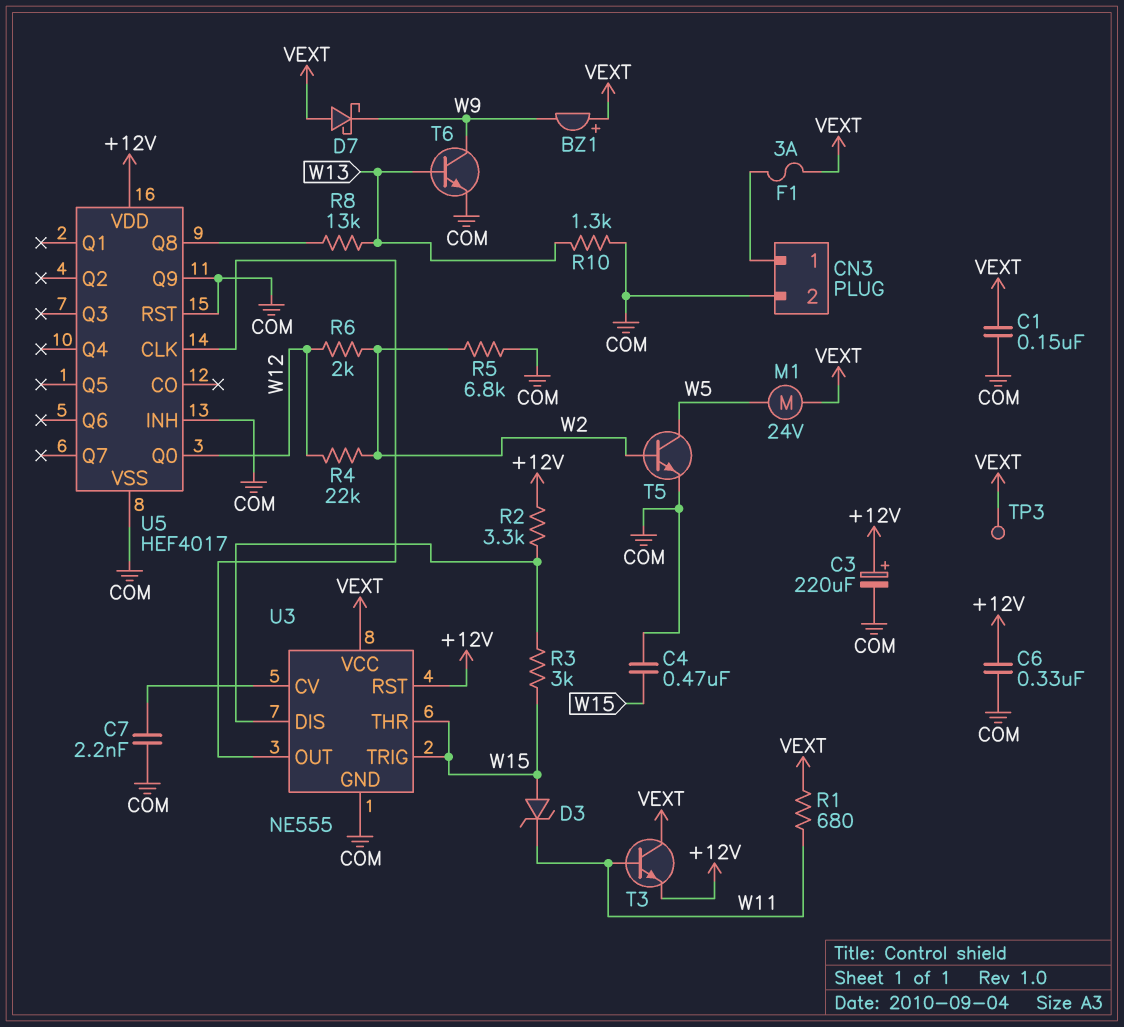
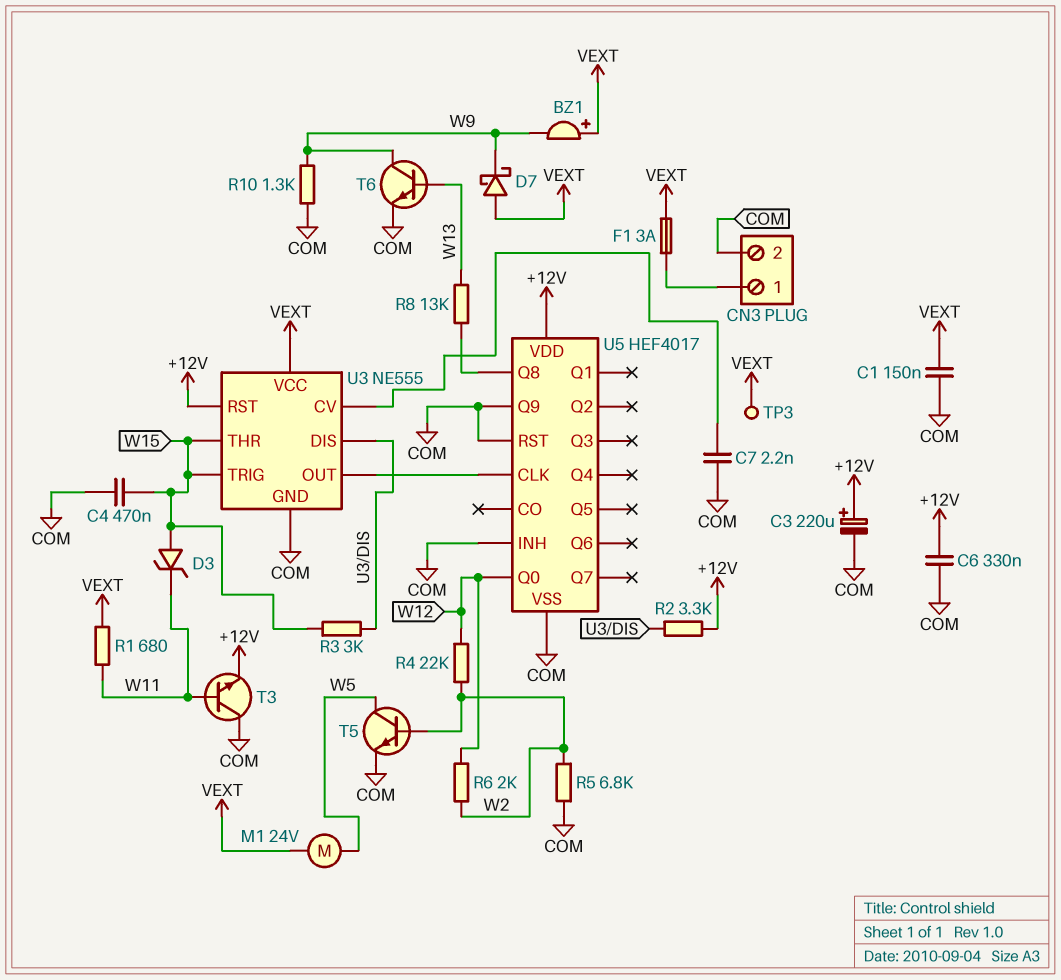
R10: 1.3k (COM, W13) -> 1.3k (COM, W9)
T3: NPN (B W11, C VEXT, E +12V) -> NPN (B W11, C COM, E +12V)

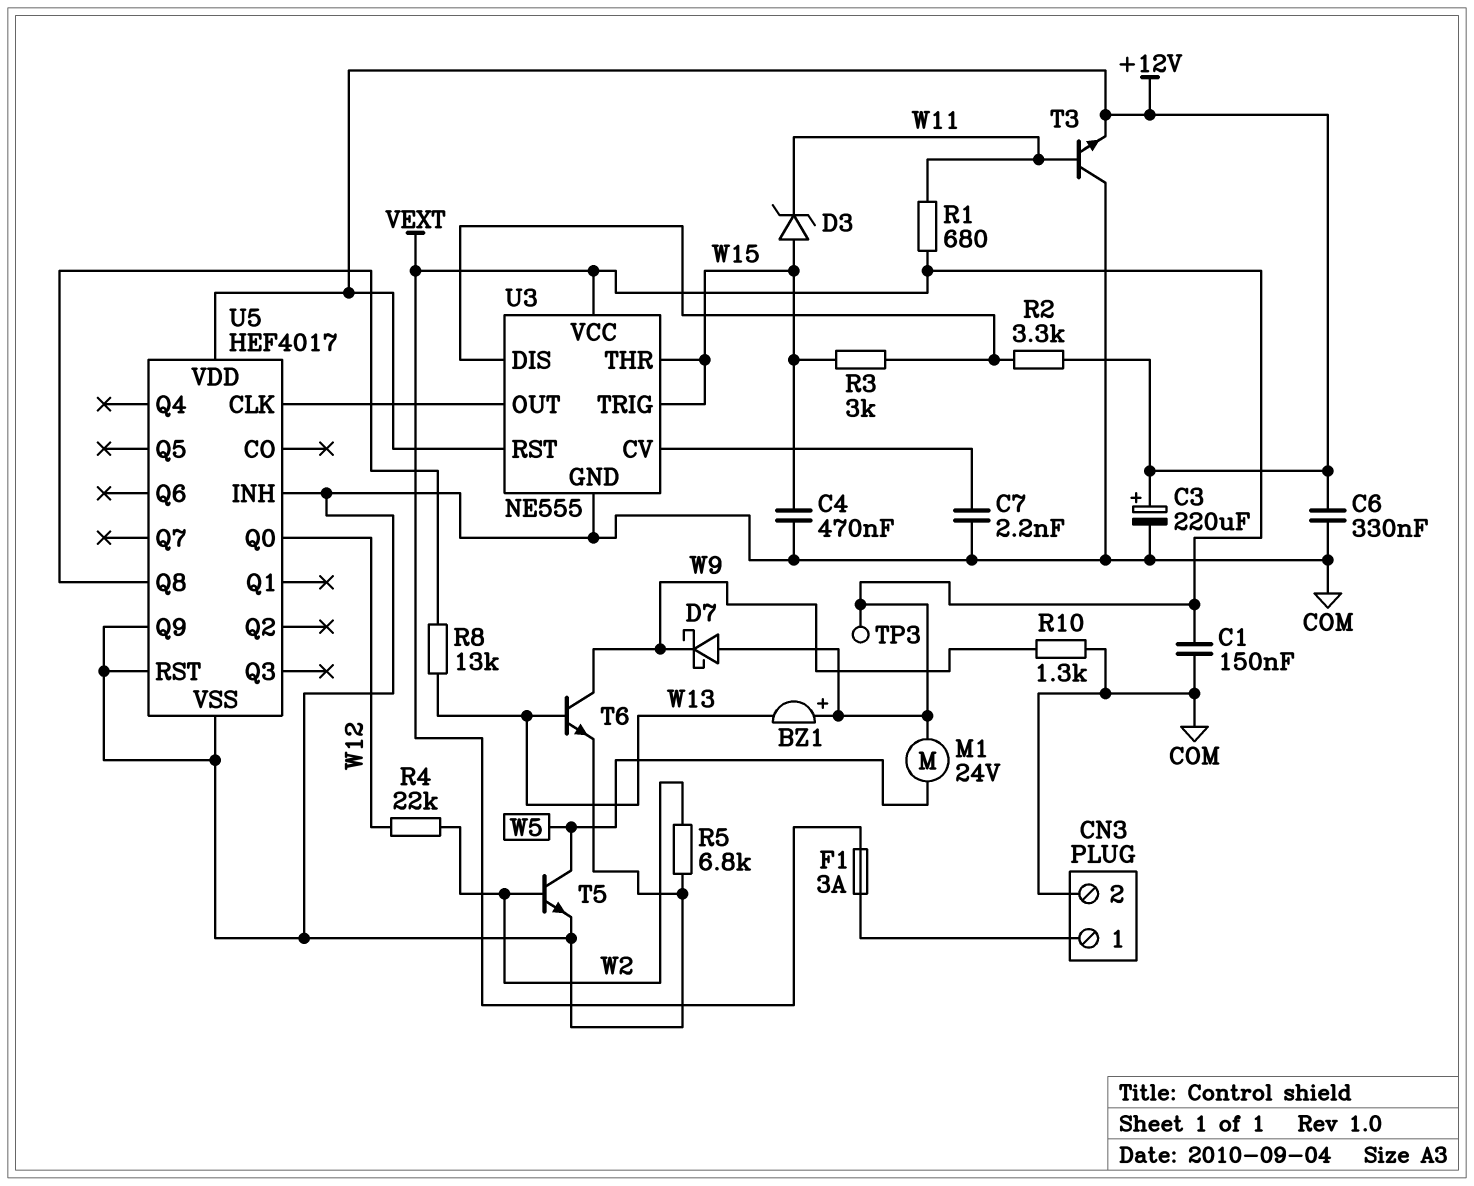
BZ1: buzzer (plus VEXT, minus W9) -> buzzer (plus VEXT, minus W13)
R6: 2k (W2, W12) -> none

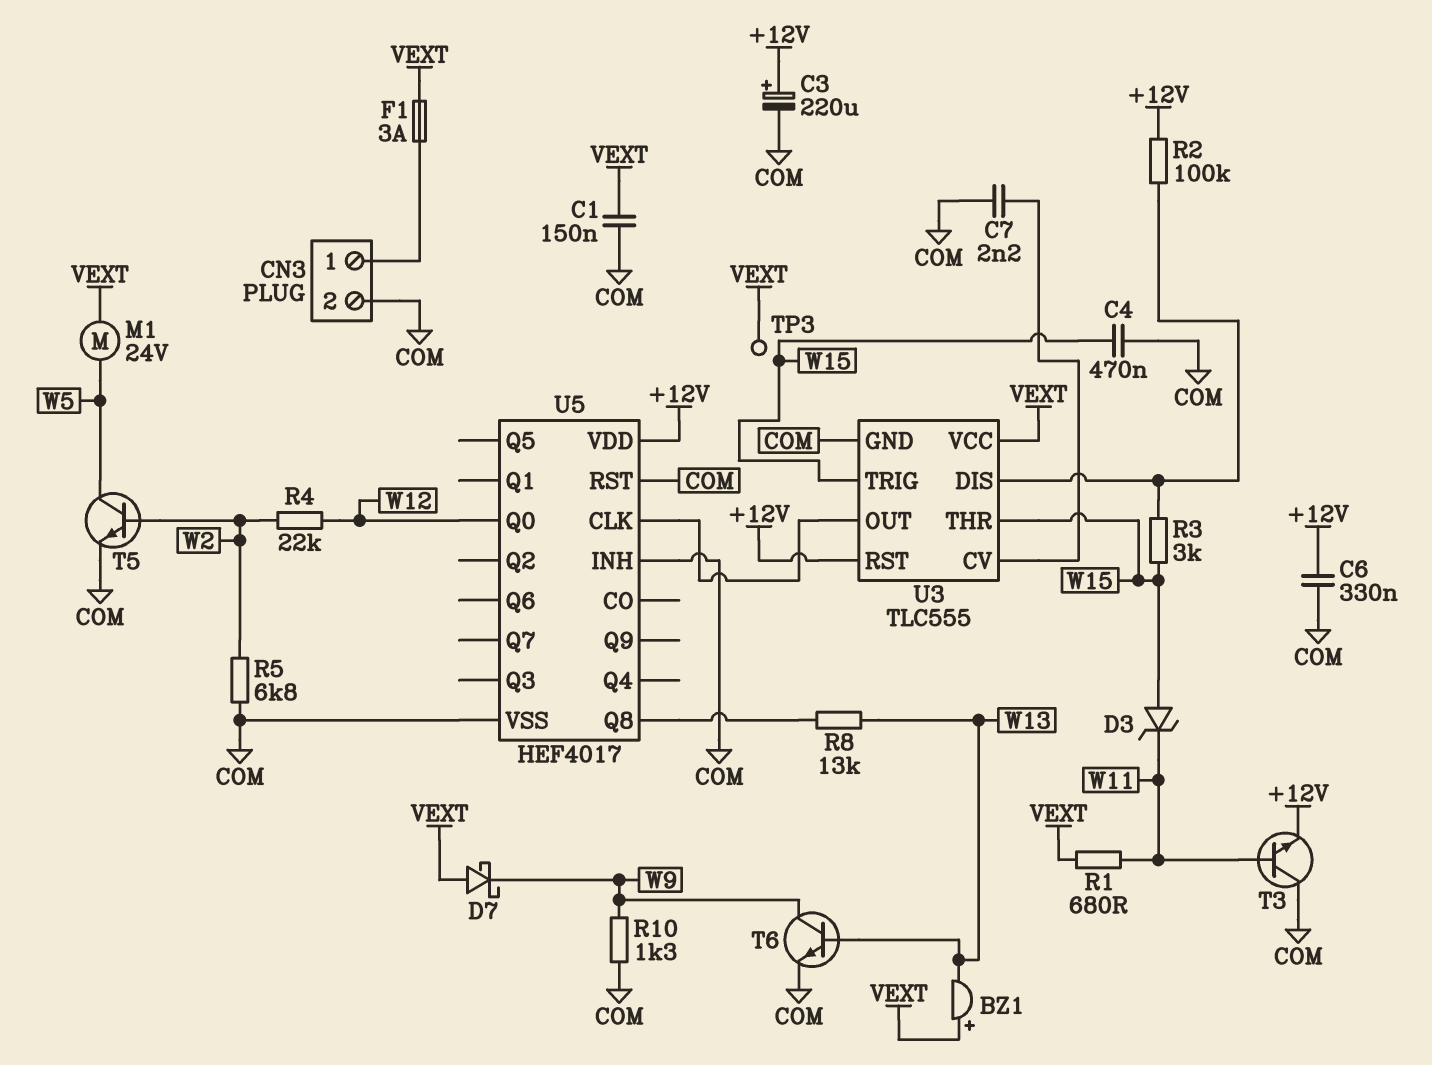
R2: 3.3k (+12V, U3/DIS) -> 100k (+12V, U3/DIS)
U3: NE555 -> TLC555
U5 pin Q9: COM -> none

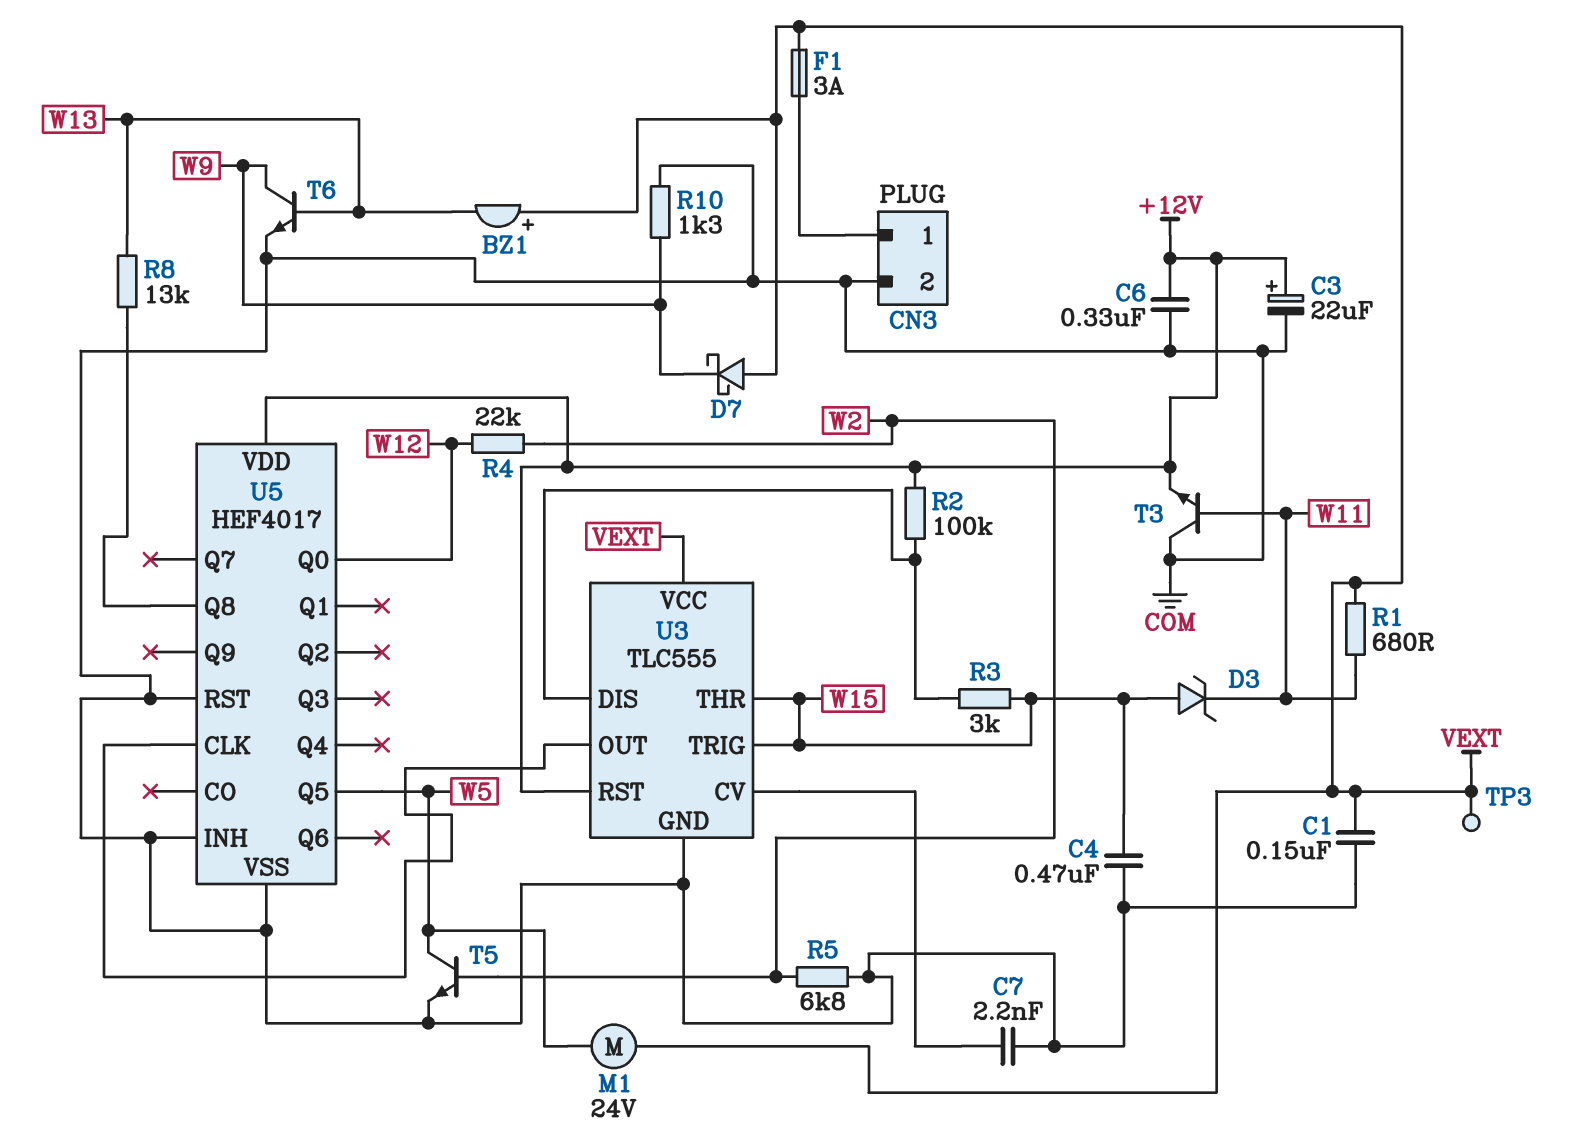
C3: 220uF (plus +12V, minus COM) -> 22uF (plus +12V, minus COM)
U5 pin Q5: none -> W5

